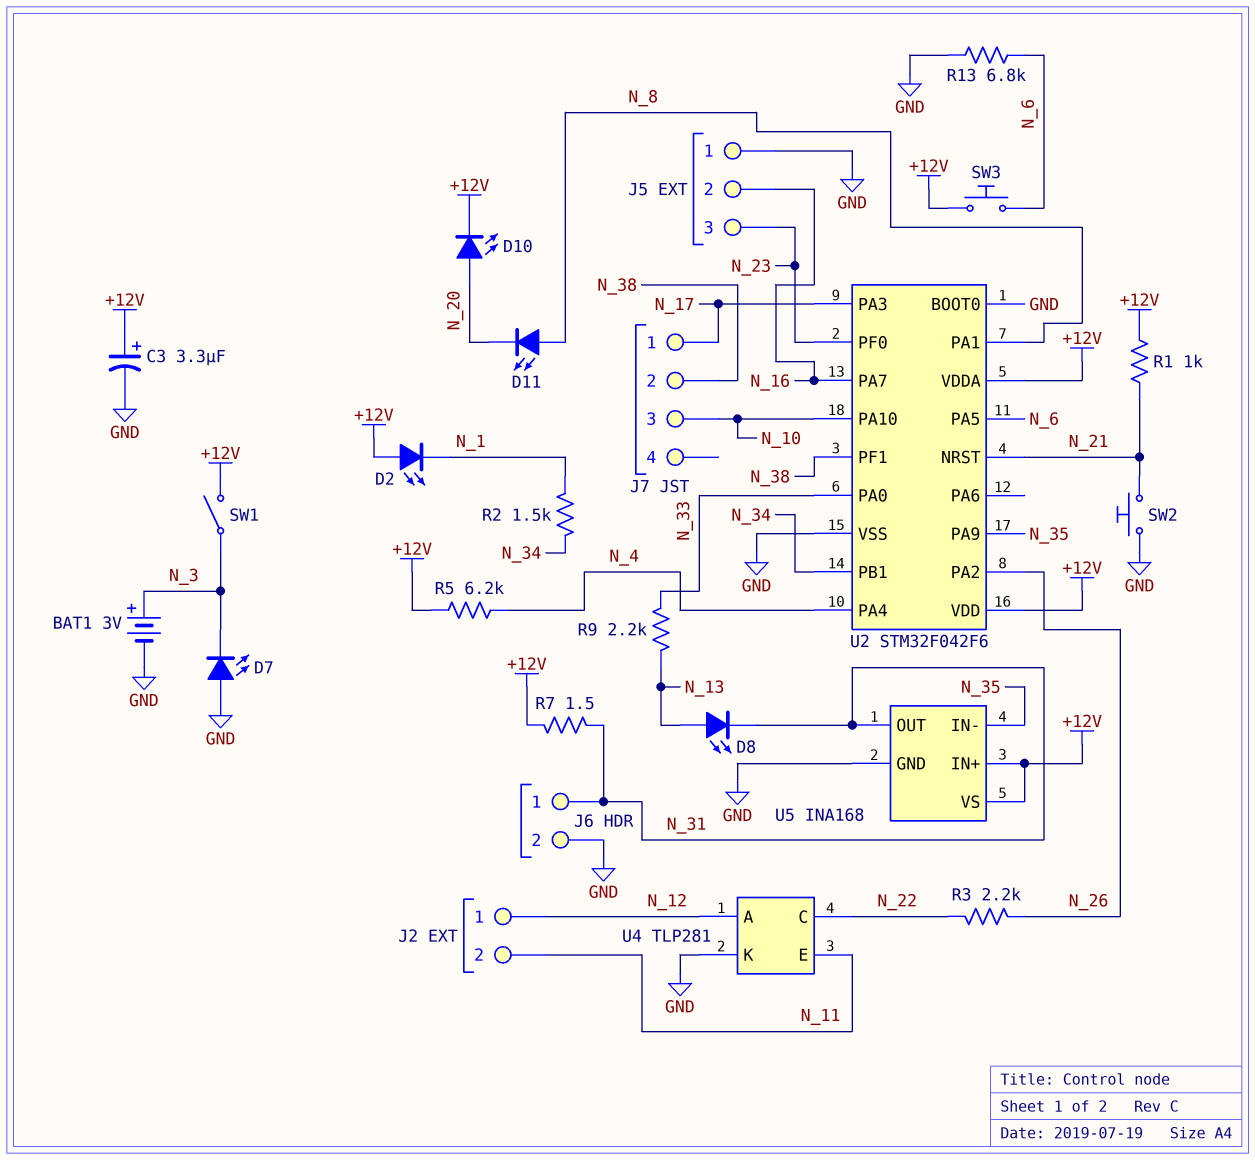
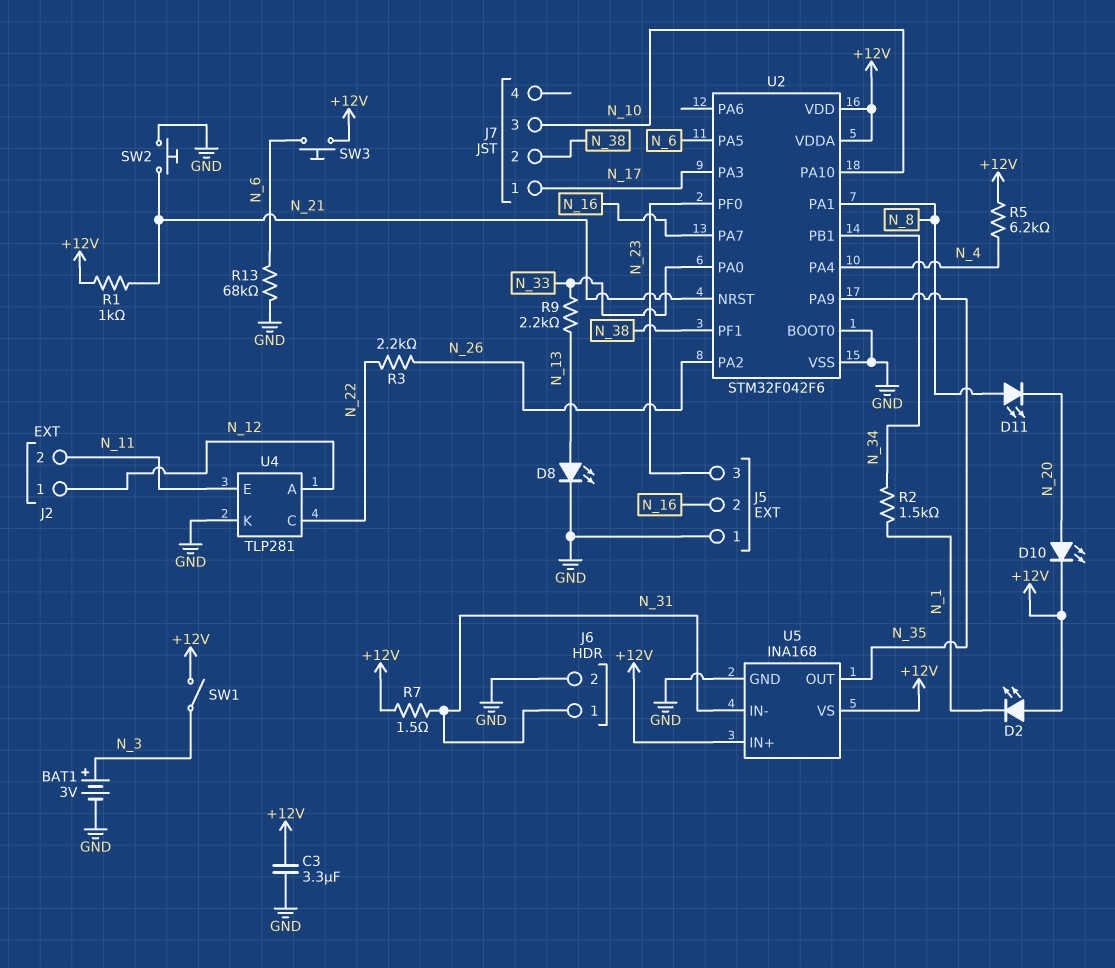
C3: 3.3uF (plus +12V, minus GND) -> 3.3uF (+12V, GND)
D7: LED (A GND, K N_3) -> none
D8: LED (A N_13, K N_31) -> LED (A N_13, K GND)
R13: 6.8k (GND, N_6) -> 68k (GND, N_6)
U5 pin IN-: N_35 -> N_31
U5 pin OUT: N_31 -> N_35

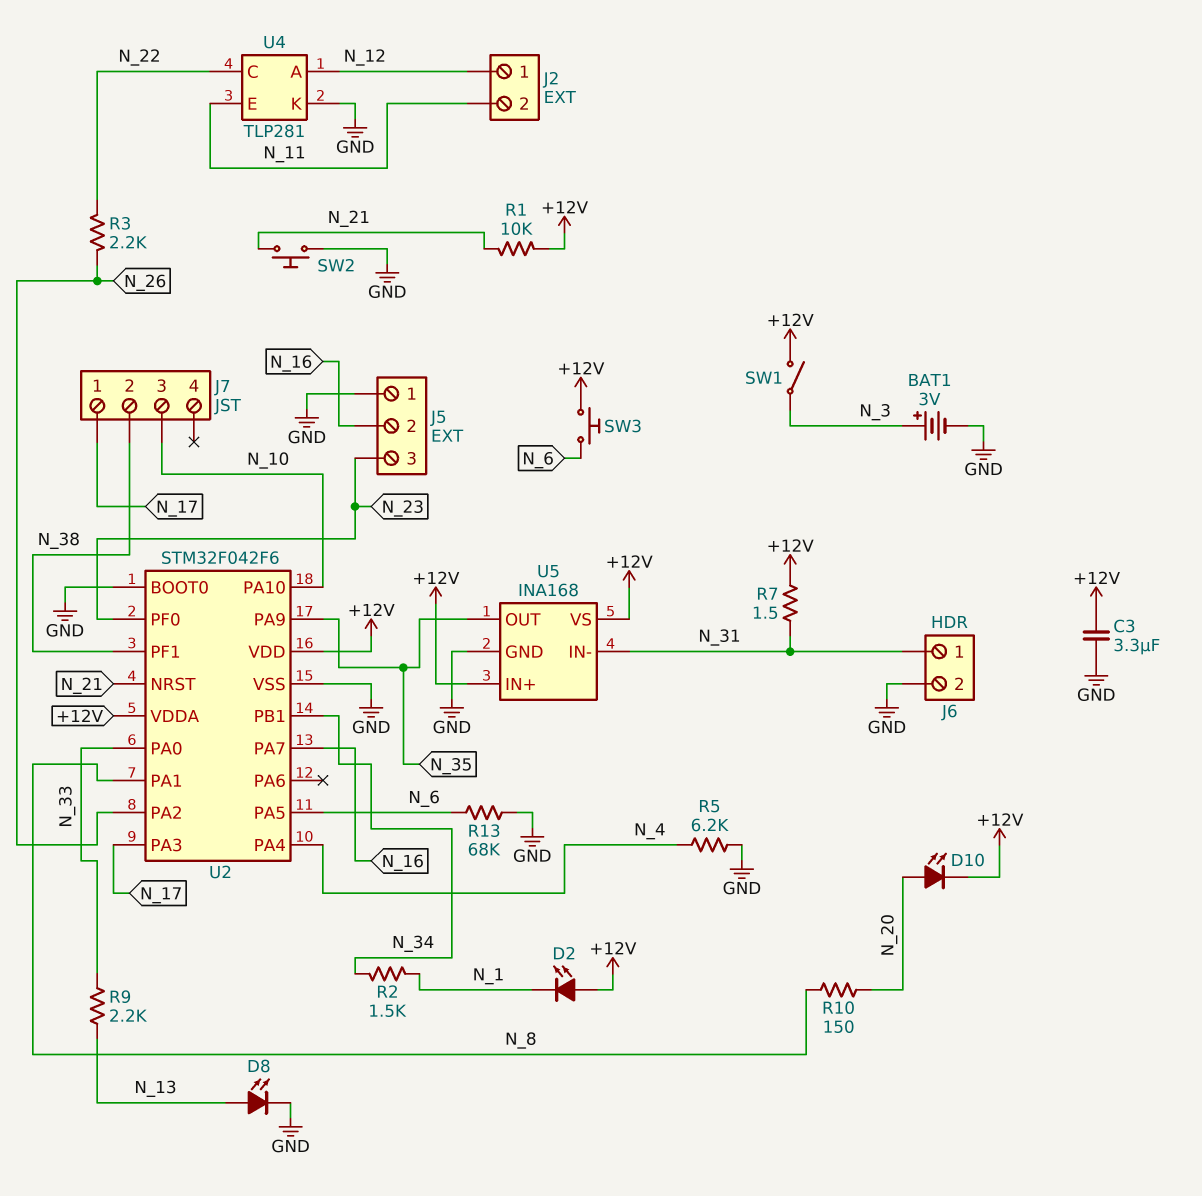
D11: LED (A N_8, K N_20) -> none
R1: 1k (+12V, N_21) -> 10k (+12V, N_21)
R5: 6.2k (+12V, N_4) -> 6.2k (GND, N_4)
R10: none -> 150 (N_8, N_20)

